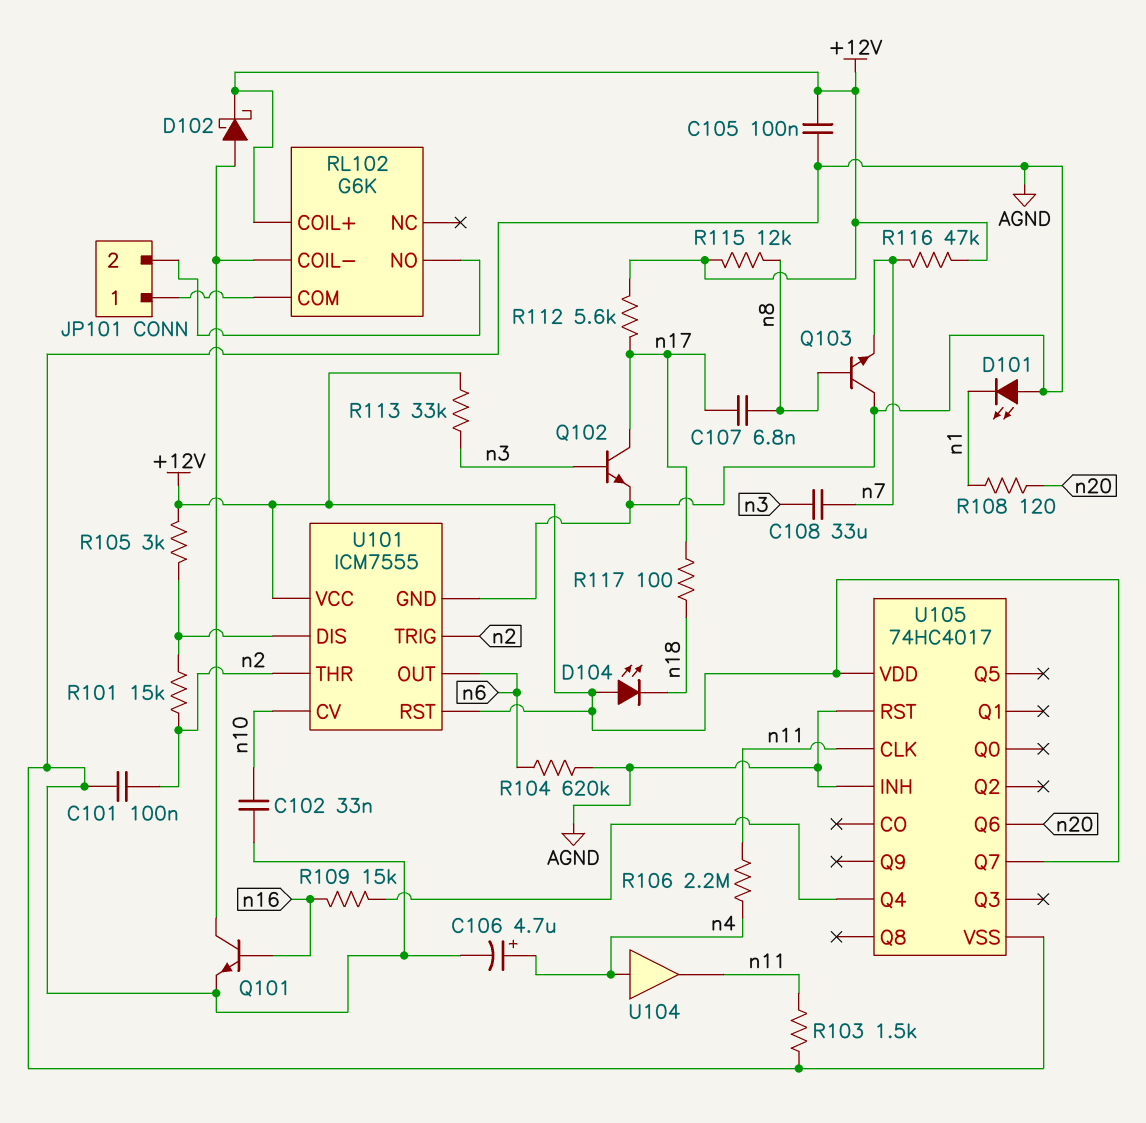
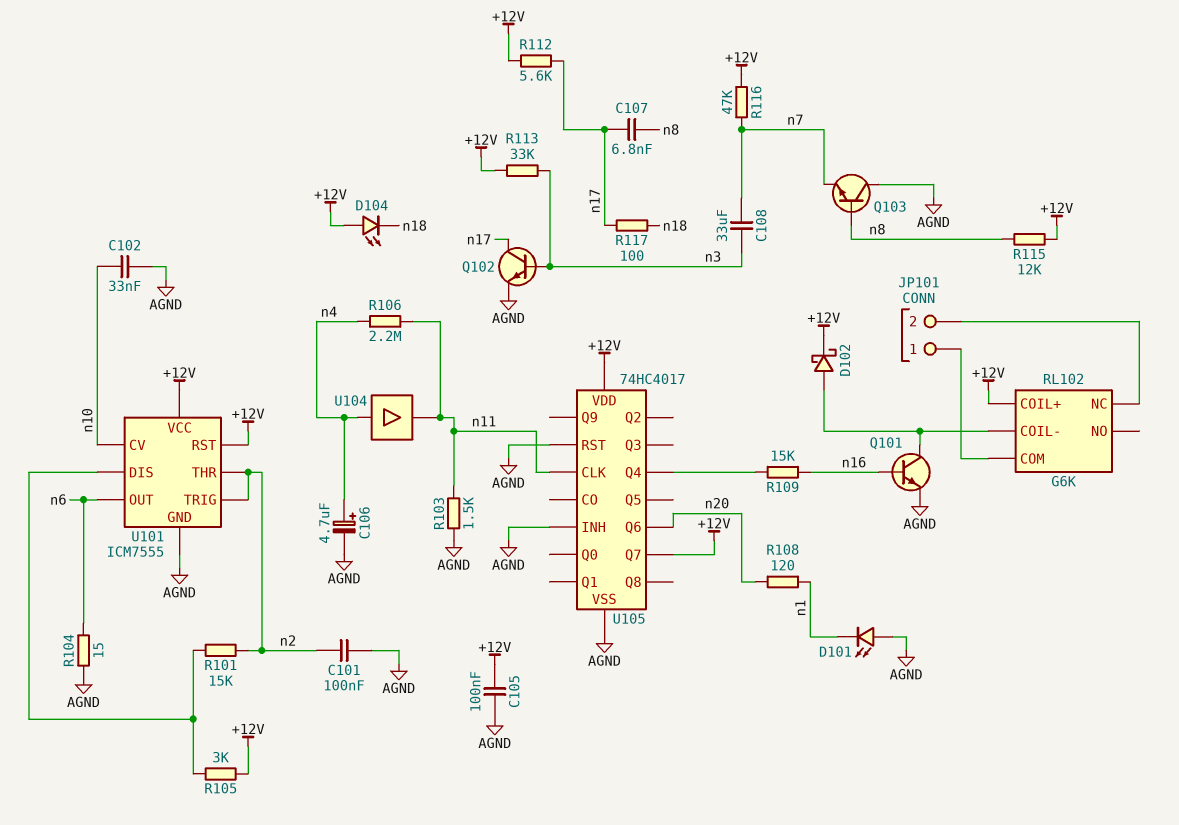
R104: 620k (AGND, n6) -> 15 (AGND, n6)
RL102 pin NC: none -> JP101/2
RL102 pin NO: JP101/2 -> none

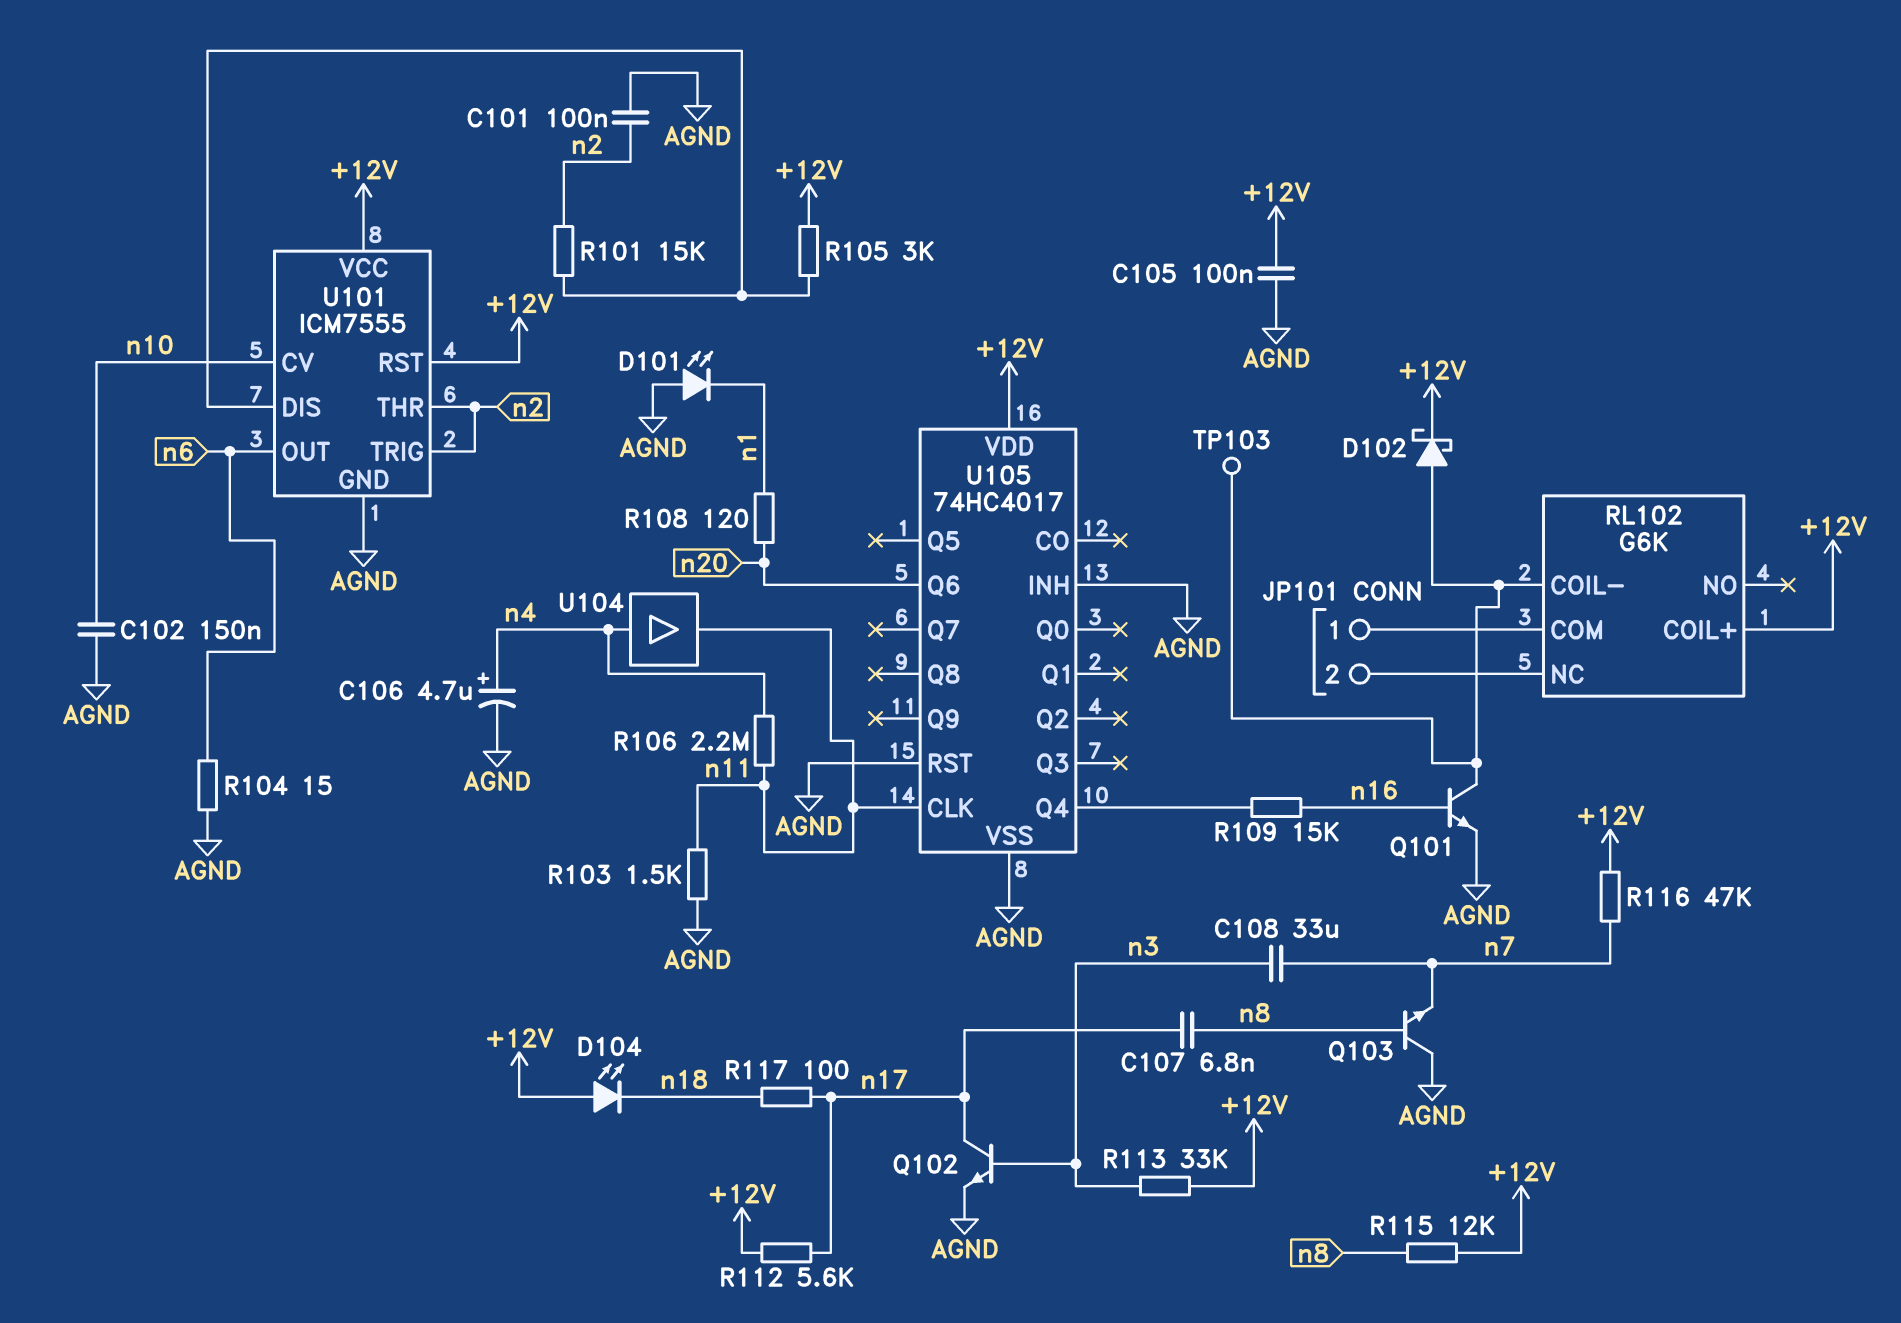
C102: 33nF (AGND, n10) -> 150nF (AGND, n10)
TP103: none -> test point (RL102/COIL-)
U105 pin Q7: +12V -> none

